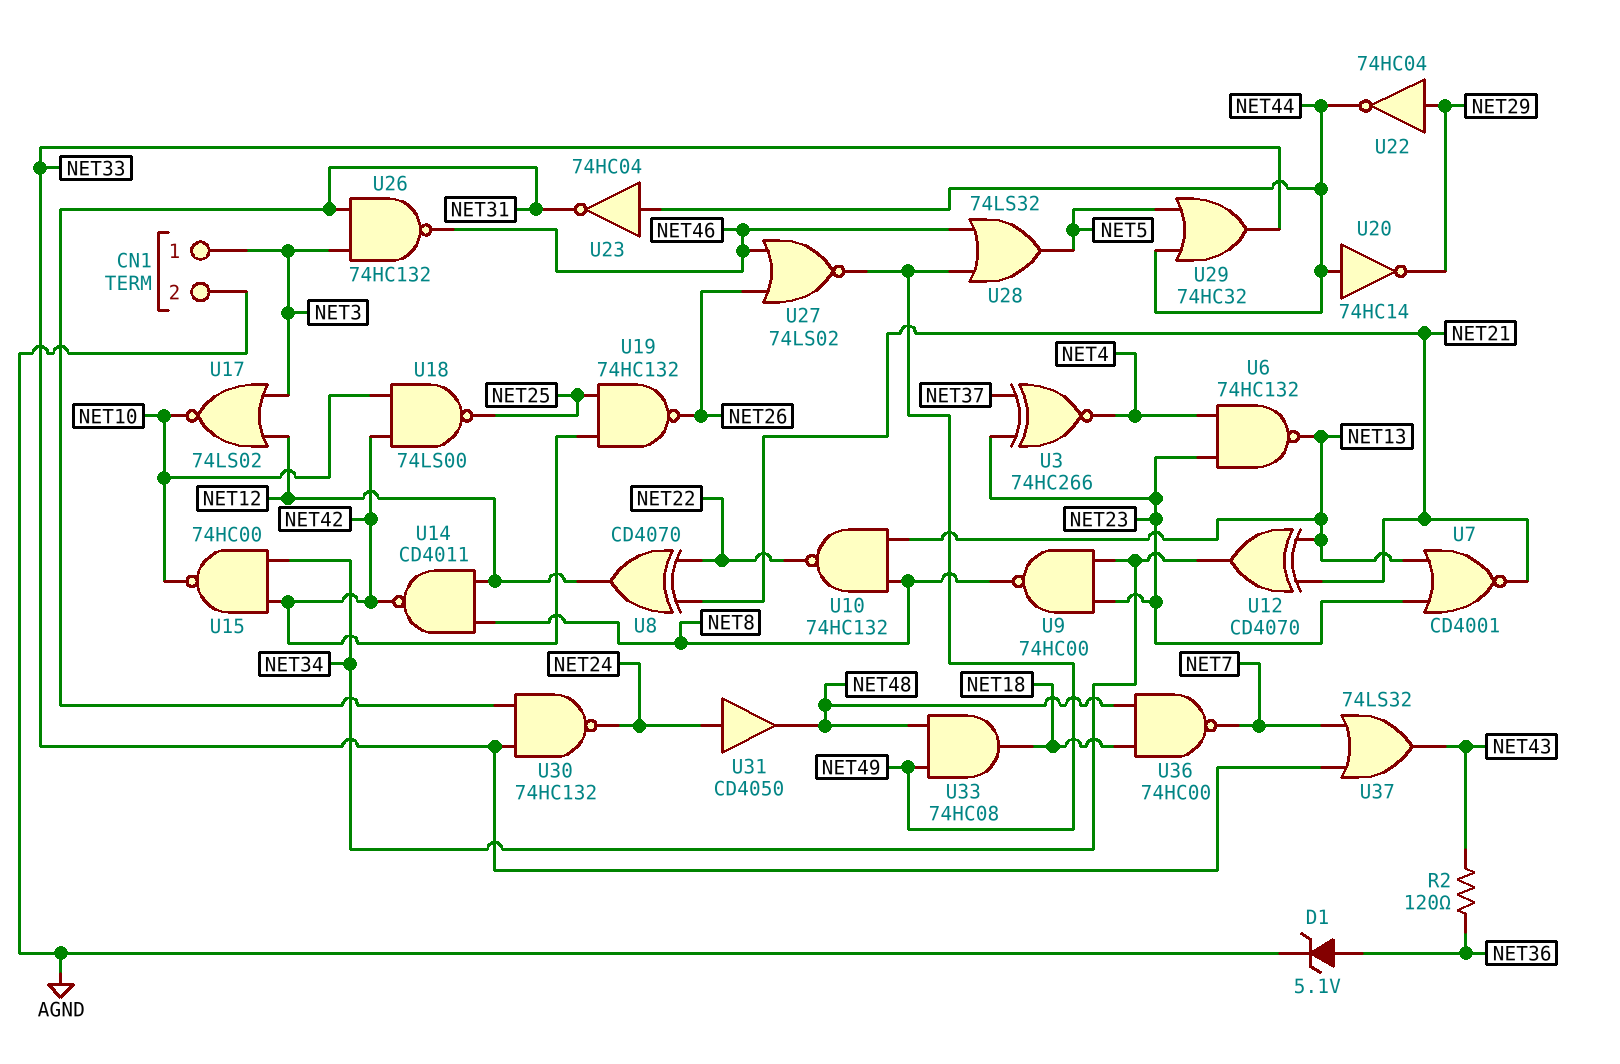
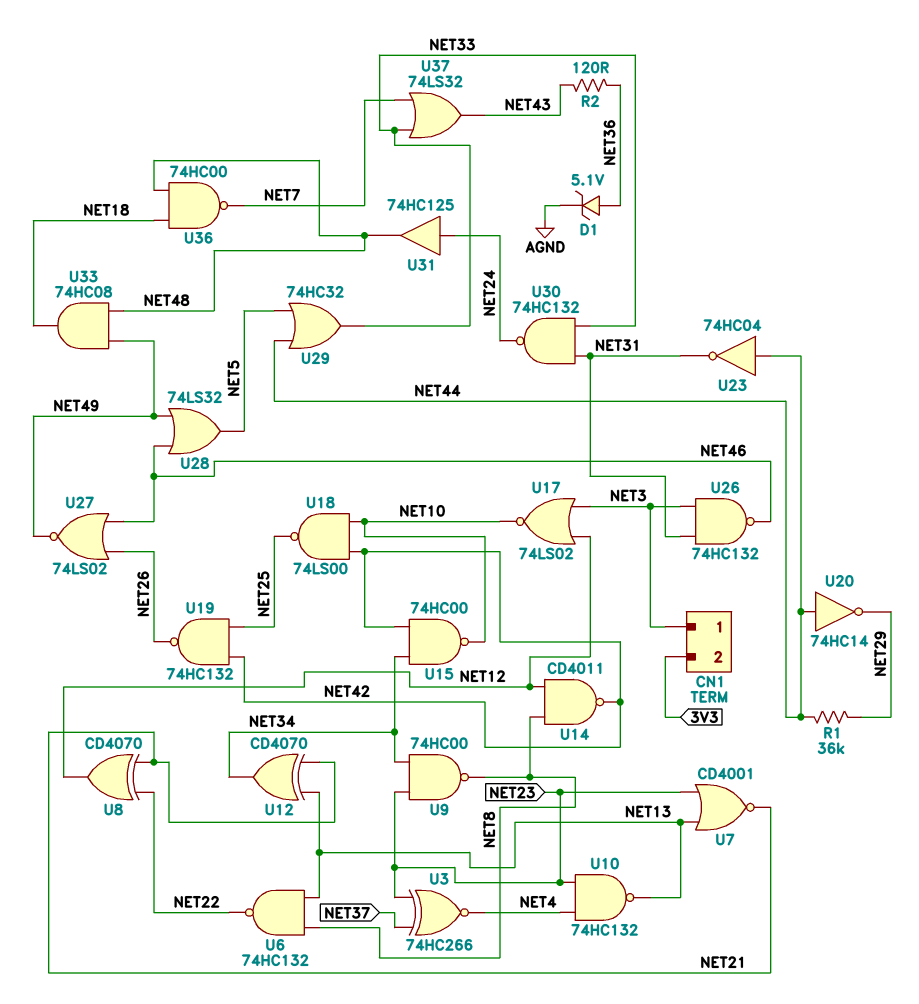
CN1 pin 2: AGND -> 3V3
R1: none -> 36k (NET29, NET44)
U6: NAND 74HC132 (in NET4, in NET23, out NET13) -> NAND 74HC132 (in NET8, in NET13, out NET22)
U10: NAND 74HC132 (in NET8, in NET13, out NET22) -> NAND 74HC132 (in NET4, in NET23, out NET13)
U22: NOT 74HC04 (in NET29, out NET44) -> none
U31: buffer CD4050 (in NET24, out NET48) -> buffer 74HC125 (in NET24, out NET48)

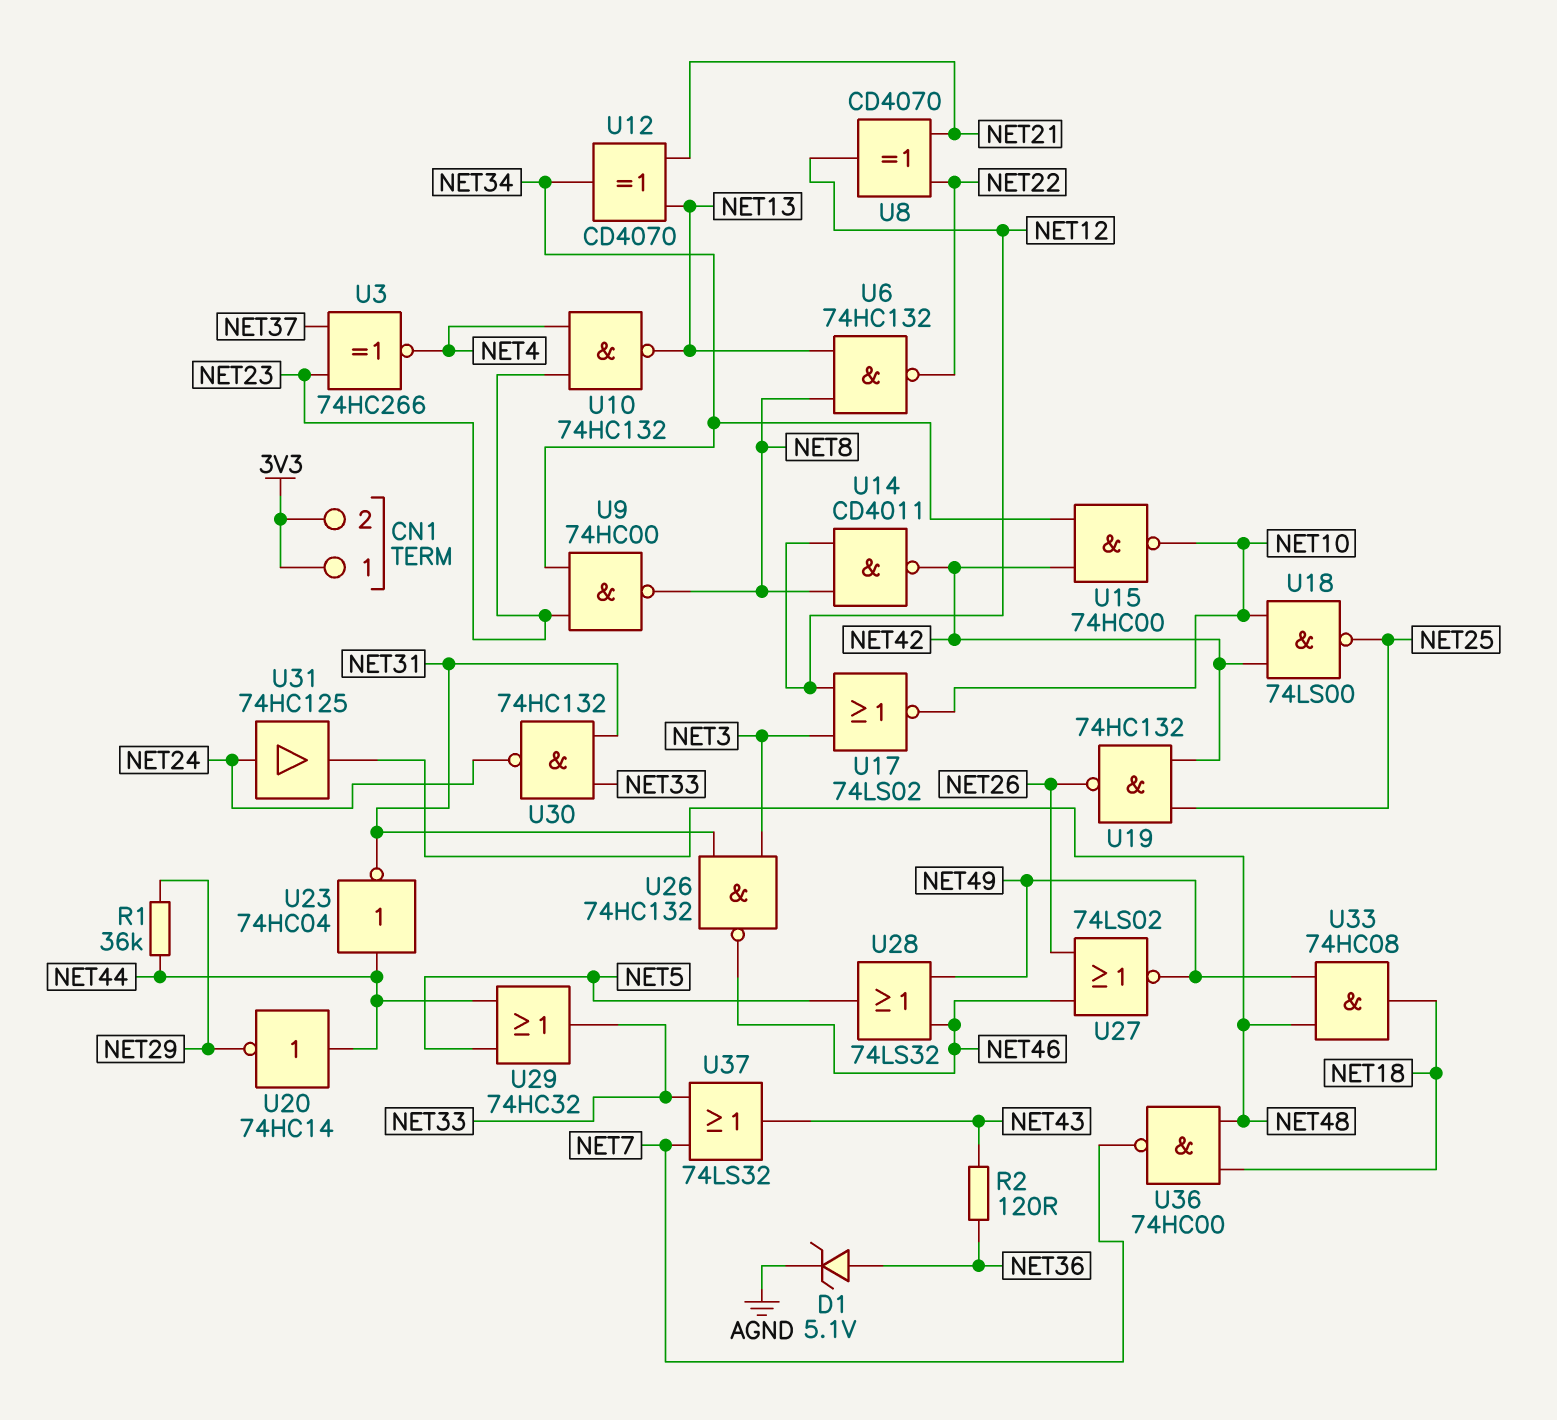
CN1 pin 1: NET3 -> 3V3
U7: NOR CD4001 (in NET13, in NET23, out NET21) -> none

